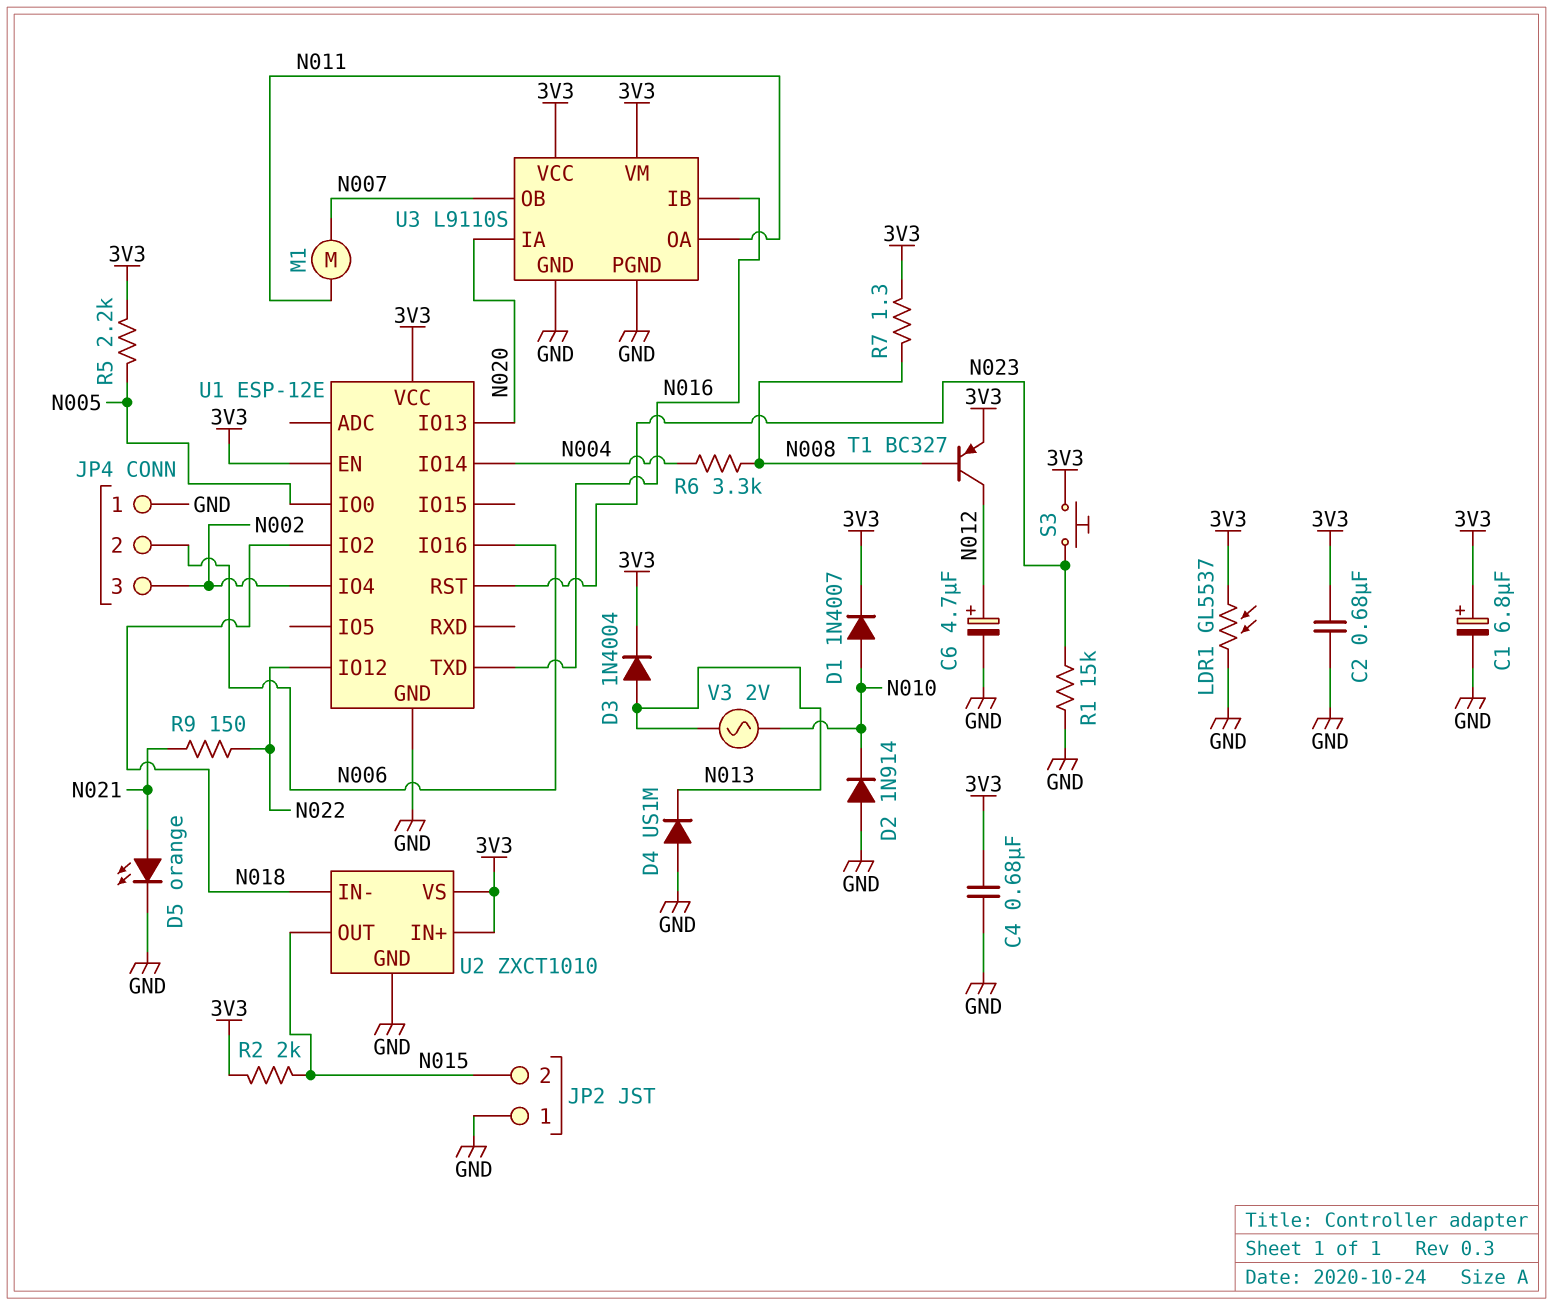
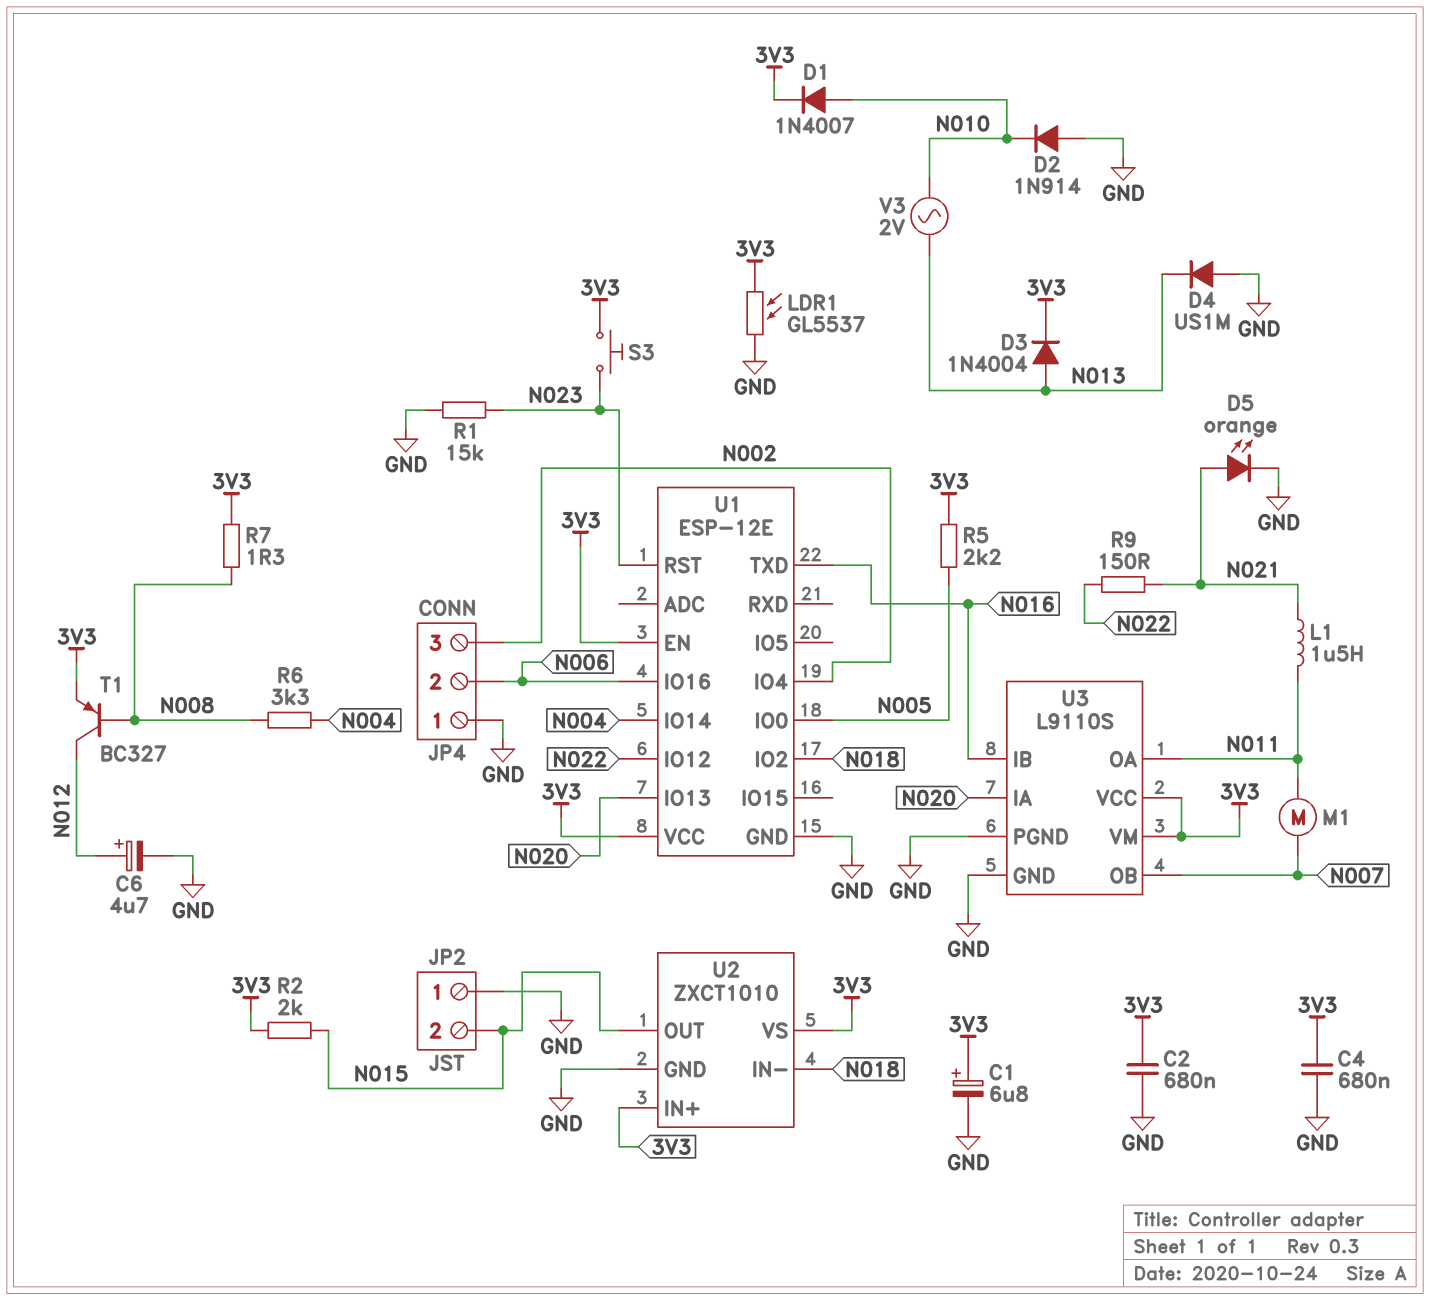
L1: none -> 1.5uH (N011, N021)

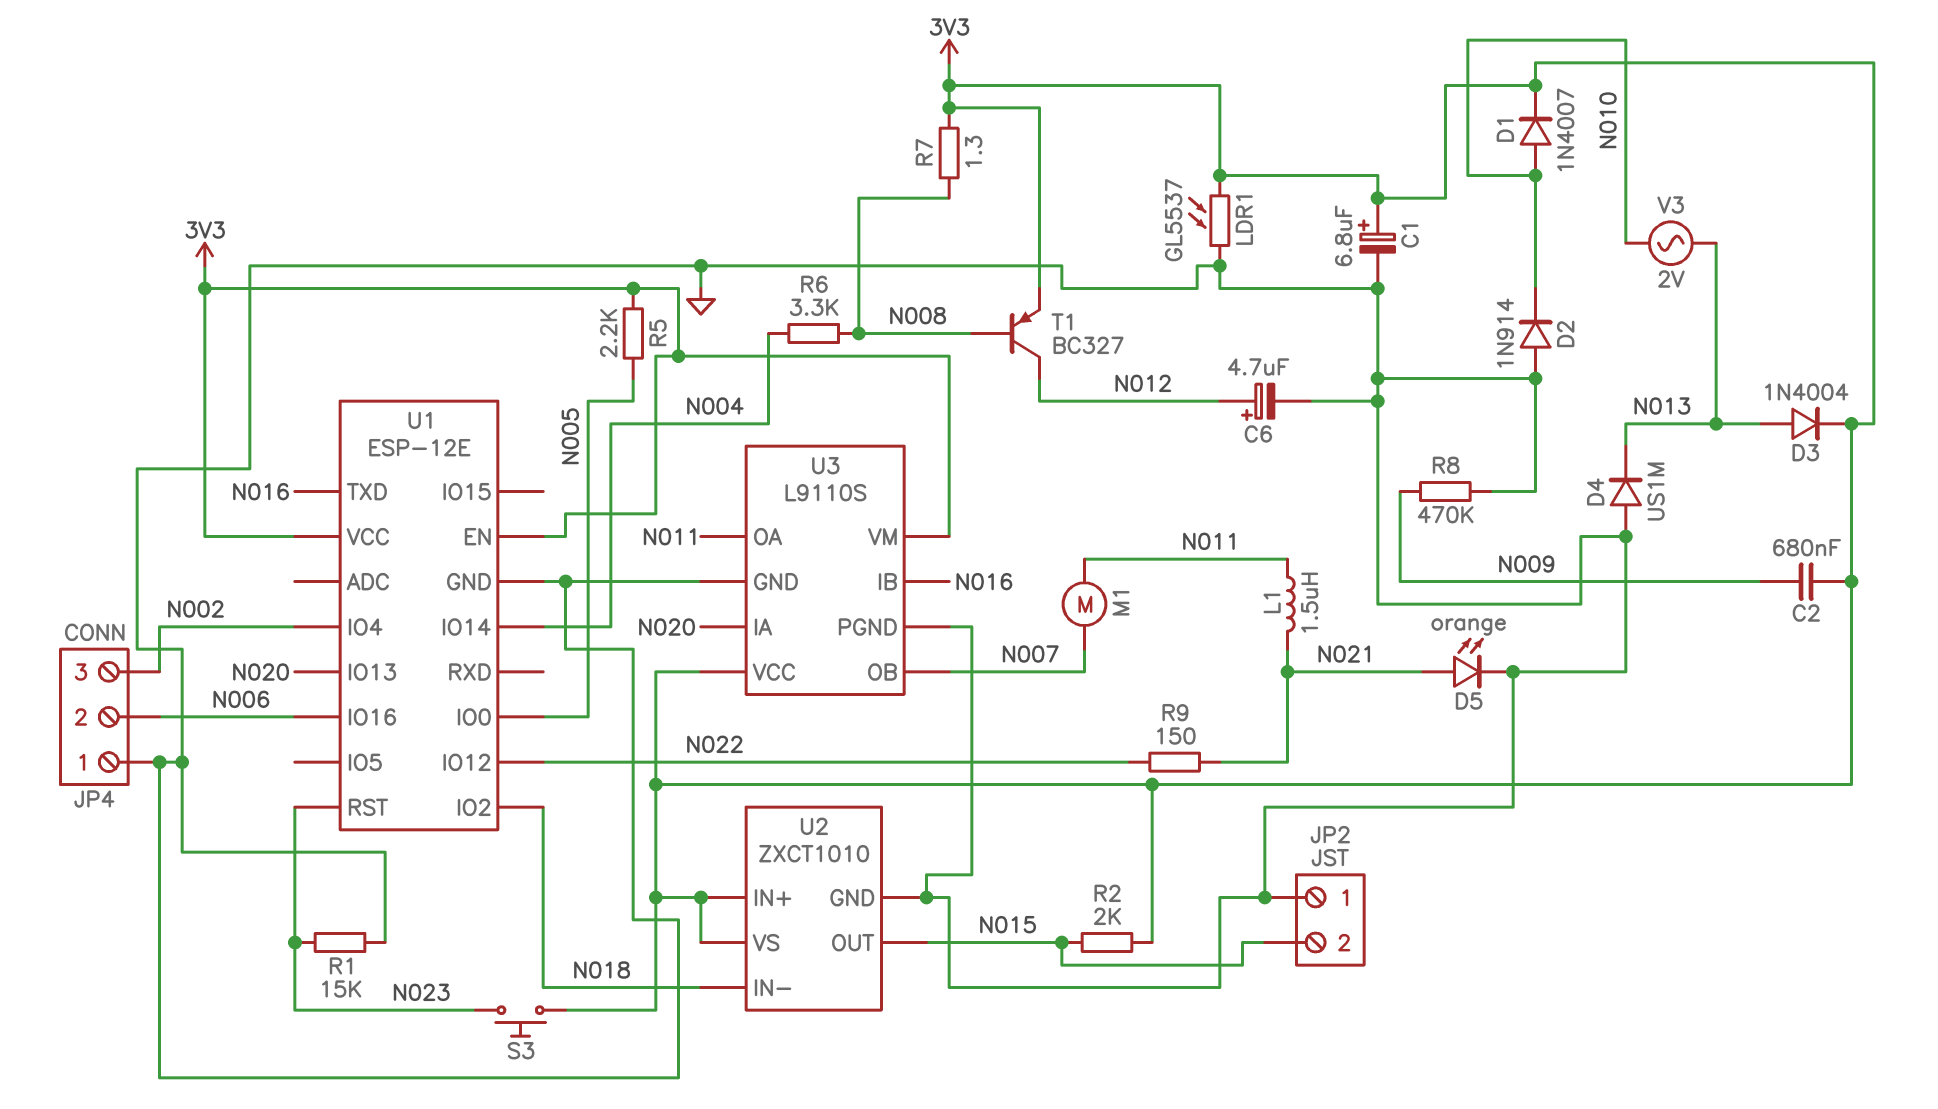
C2: 680nF (3V3, GND) -> 680nF (3V3, N009)
C4: 680nF (3V3, GND) -> none
R8: none -> 470k (GND, N009)

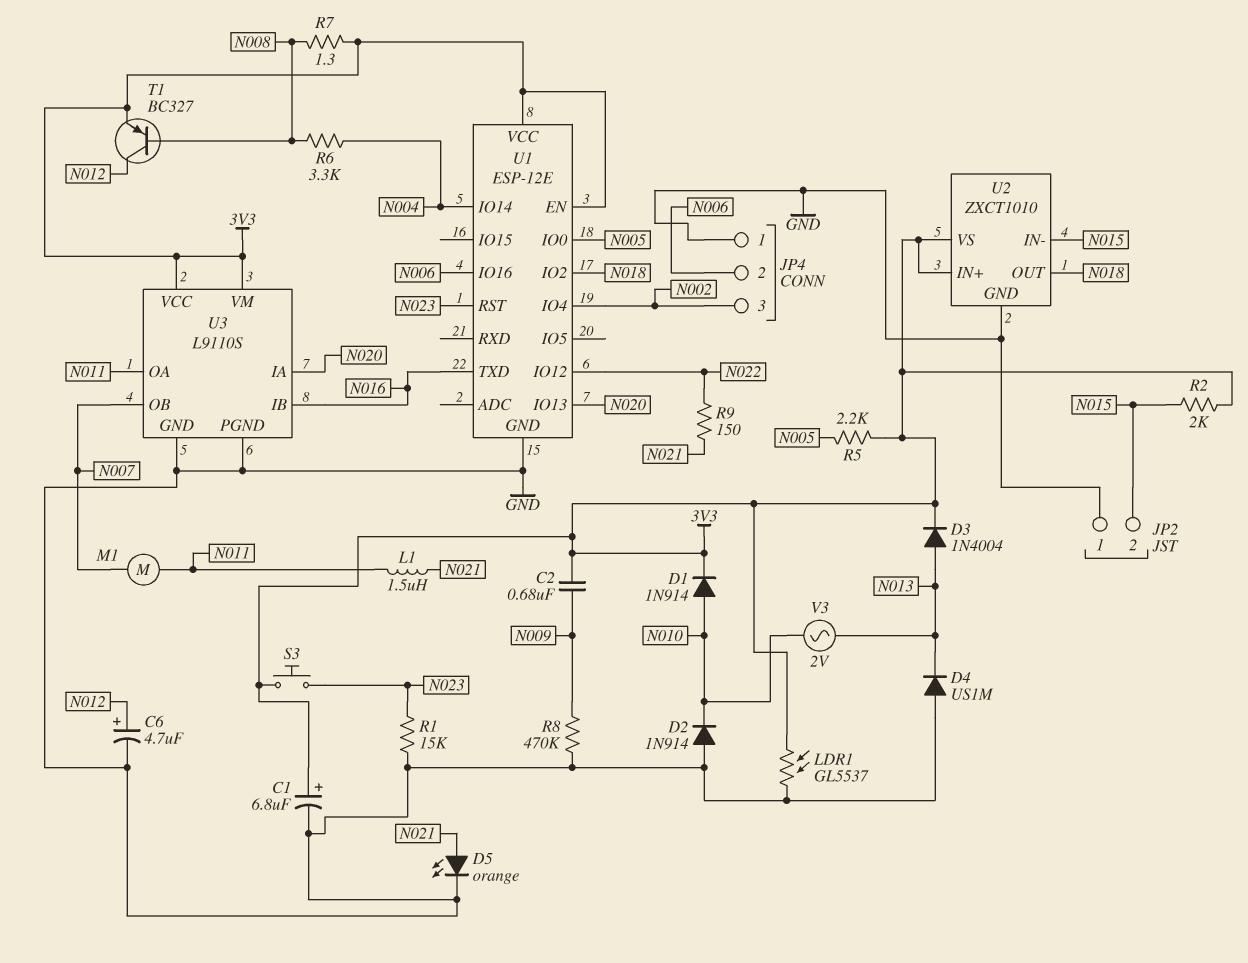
D1: diode 1N4007 (A N010, K 3V3) -> diode 1N914 (A N010, K 3V3)
U2 pin IN-: N018 -> N015
U2 pin OUT: N015 -> N018

